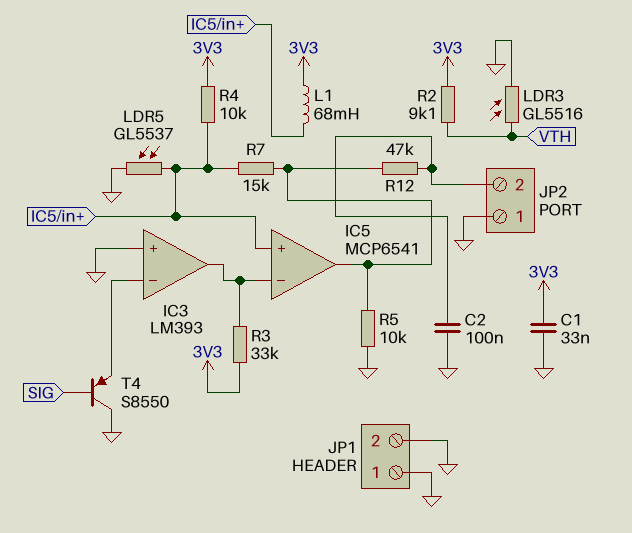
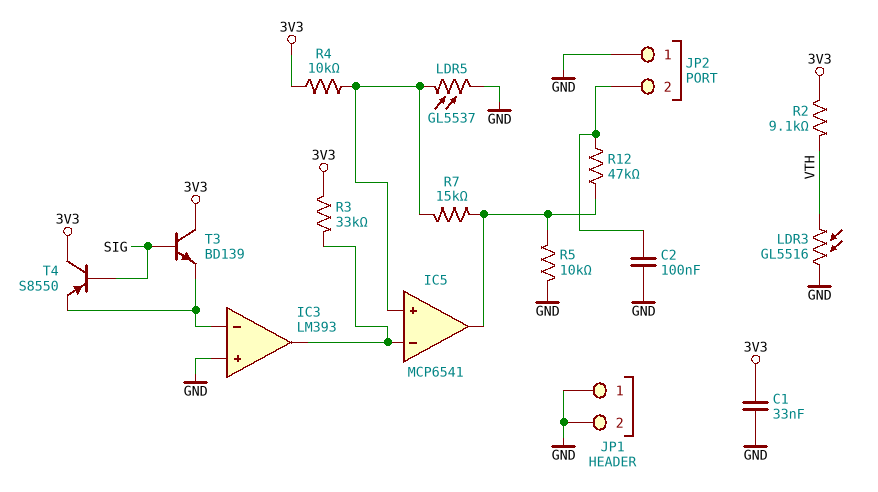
L1: 68mH (3V3, IC5/in+) -> none
T3: none -> NPN BD139 (B SIG, C 3V3, E IC3/in-)
T4: PNP S8550 (B SIG, C GND, E IC3/in-) -> PNP S8550 (B SIG, C 3V3, E IC3/in-)

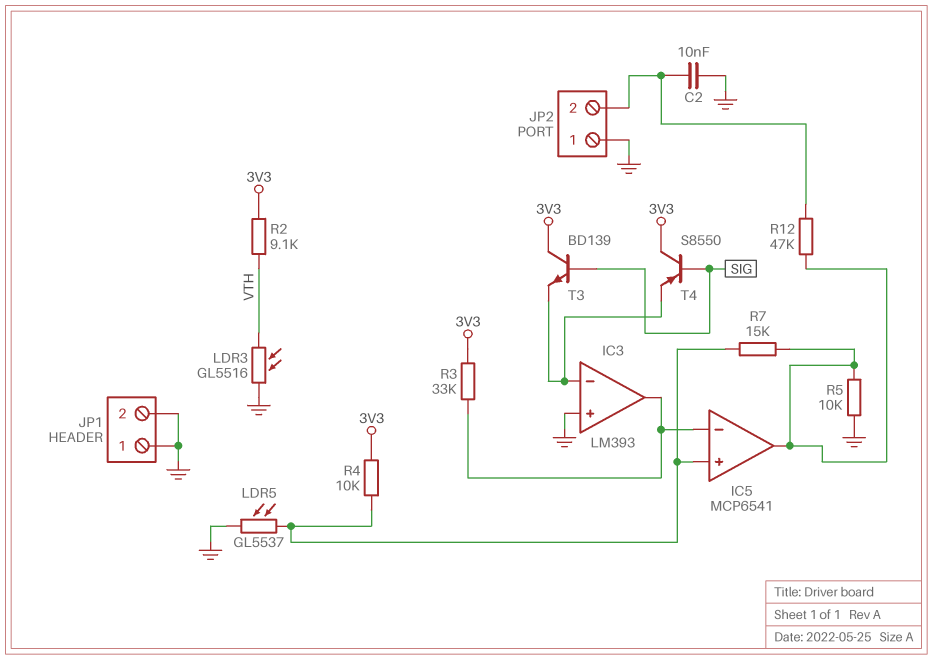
C1: 33nF (3V3, GND) -> none
C2: 100nF (GND, JP2/2) -> 10nF (GND, JP2/2)

